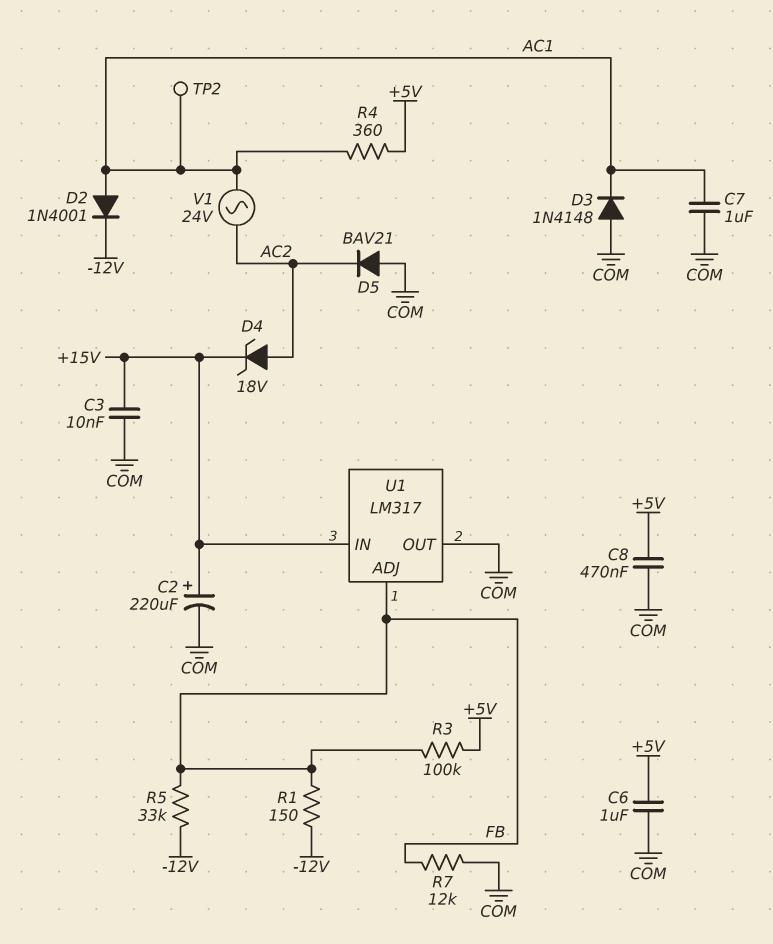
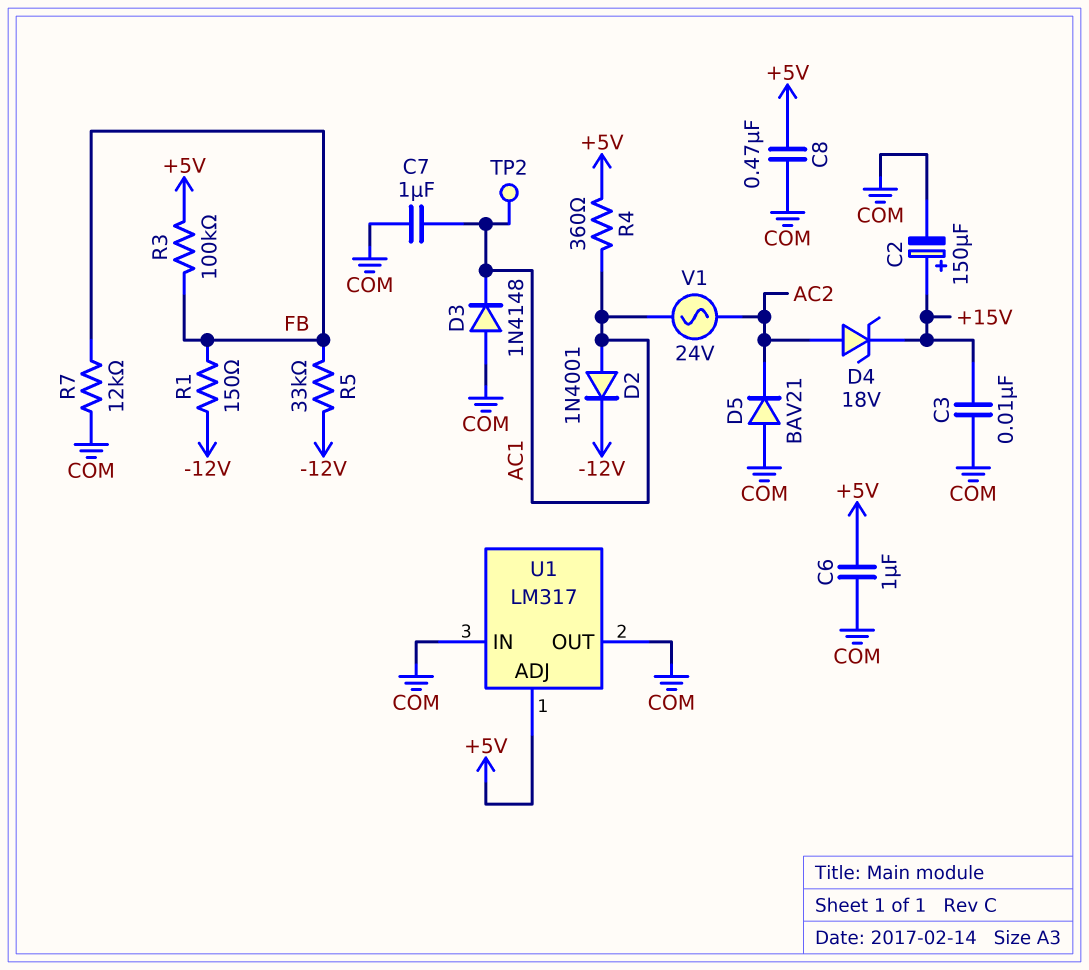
C2: 220uF (plus +15V, minus COM) -> 150uF (plus +15V, minus COM)
U1 pin ADJ: FB -> +5V
U1 pin IN: +15V -> COM

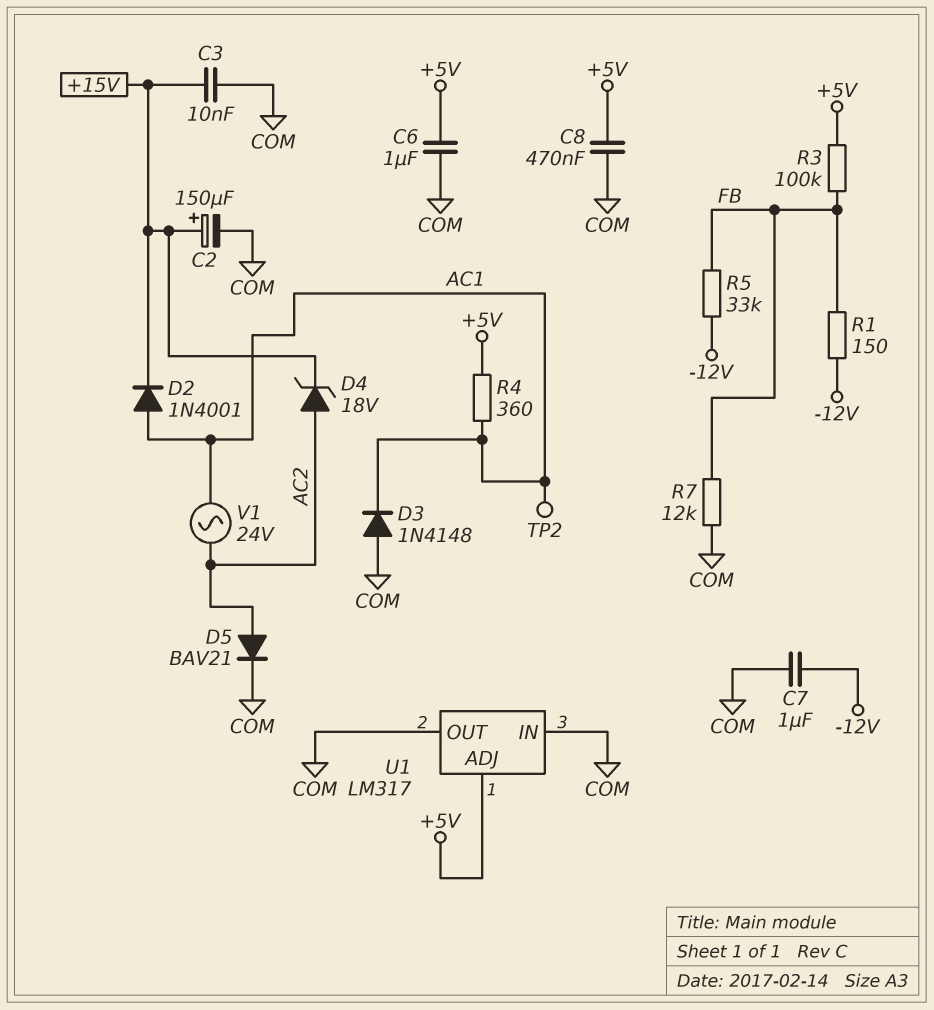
C7: 1uF (AC1, COM) -> 1uF (-12V, COM)
D2: diode 1N4001 (A AC1, K -12V) -> diode 1N4001 (A AC1, K +15V)
D5: diode BAV21 (A COM, K AC2) -> diode BAV21 (A AC2, K COM)

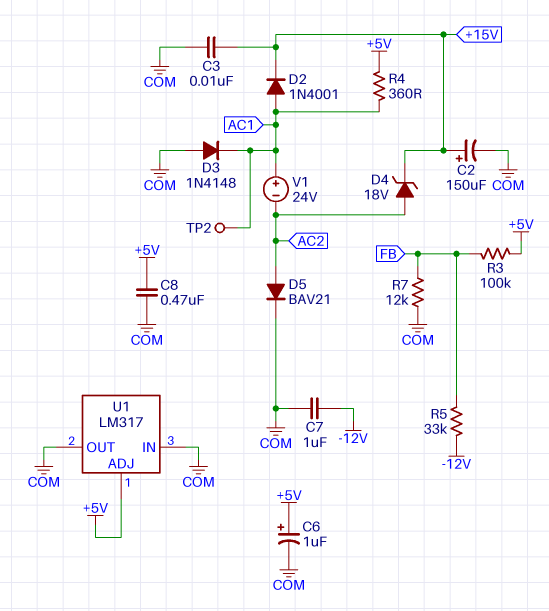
C6: 1uF (+5V, COM) -> 1uF (plus +5V, minus COM)
R1: 150 (-12V, FB) -> none
V1: AC 24V (AC1, AC2) -> 24V (plus AC1, minus AC2)

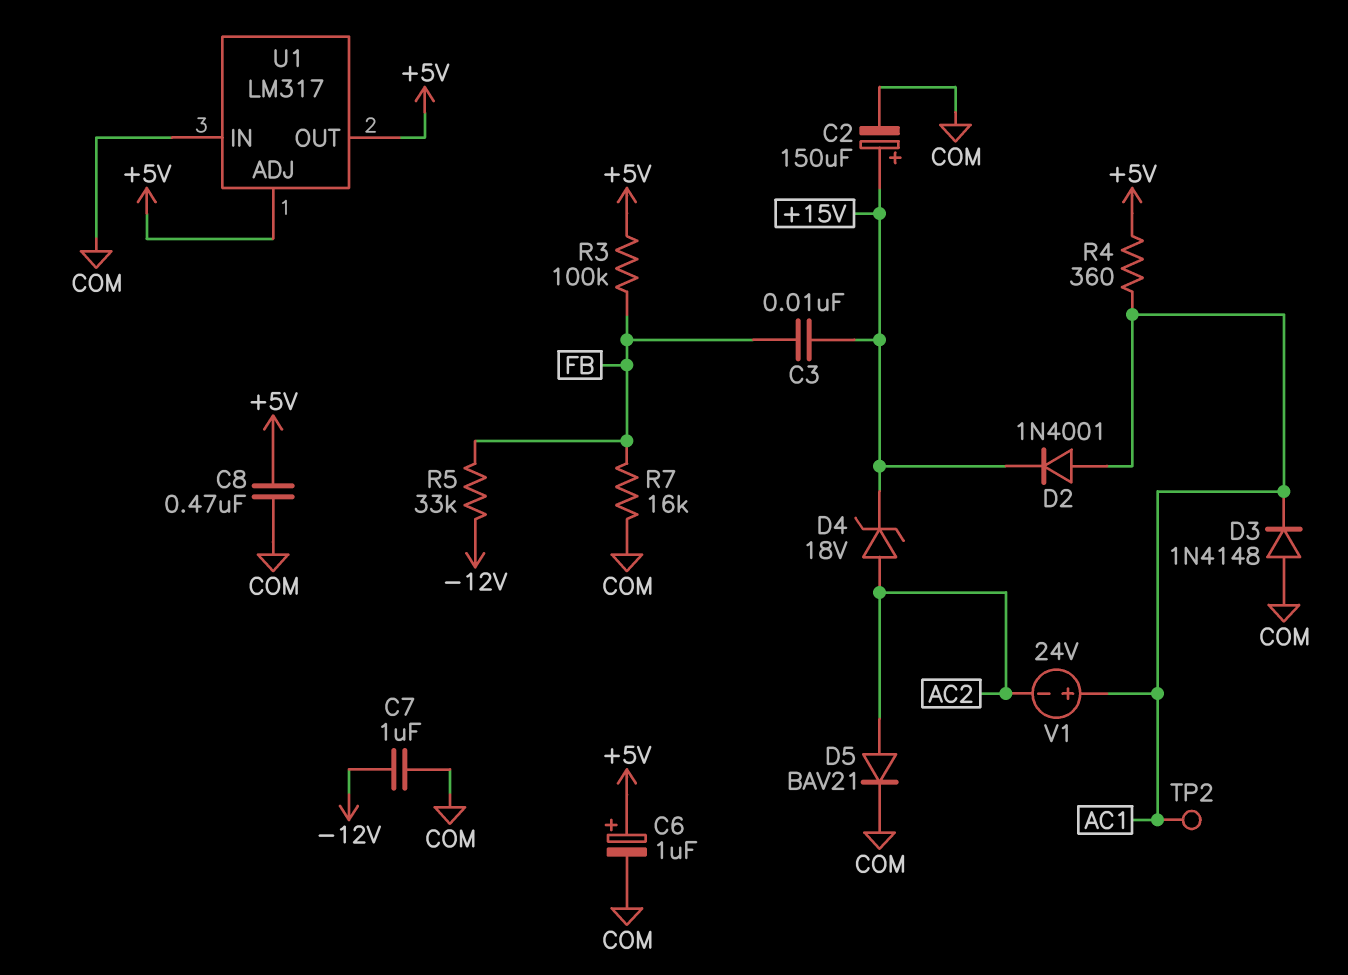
C3: 10nF (+15V, COM) -> 10nF (+15V, FB)
R7: 12k (COM, FB) -> 16k (COM, FB)
U1 pin OUT: COM -> +5V

